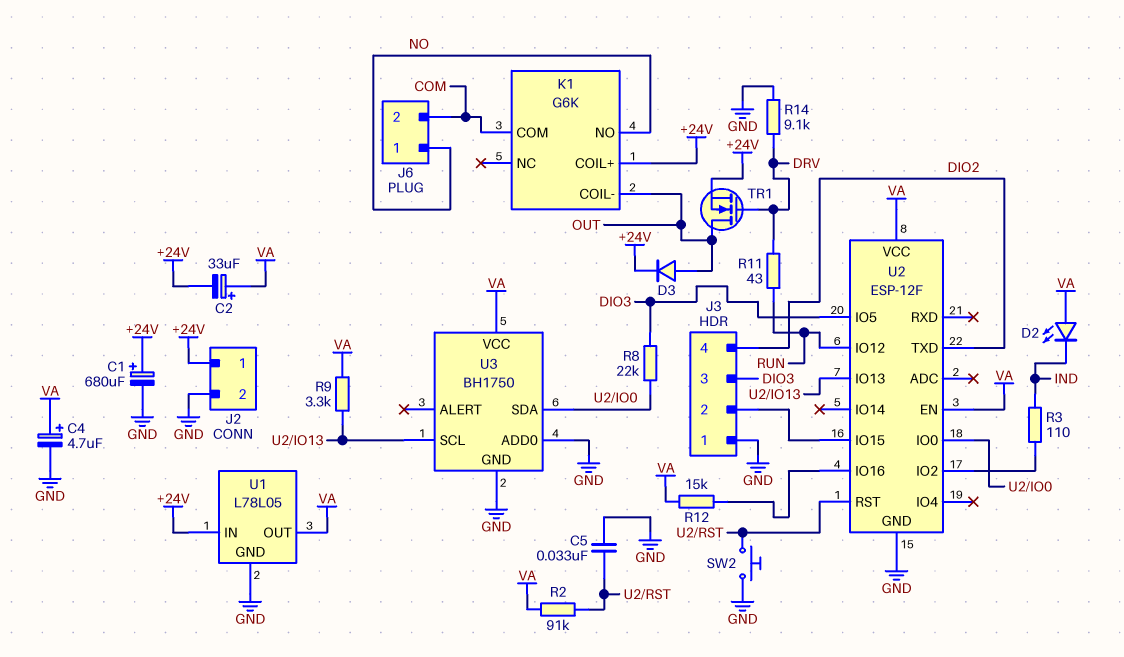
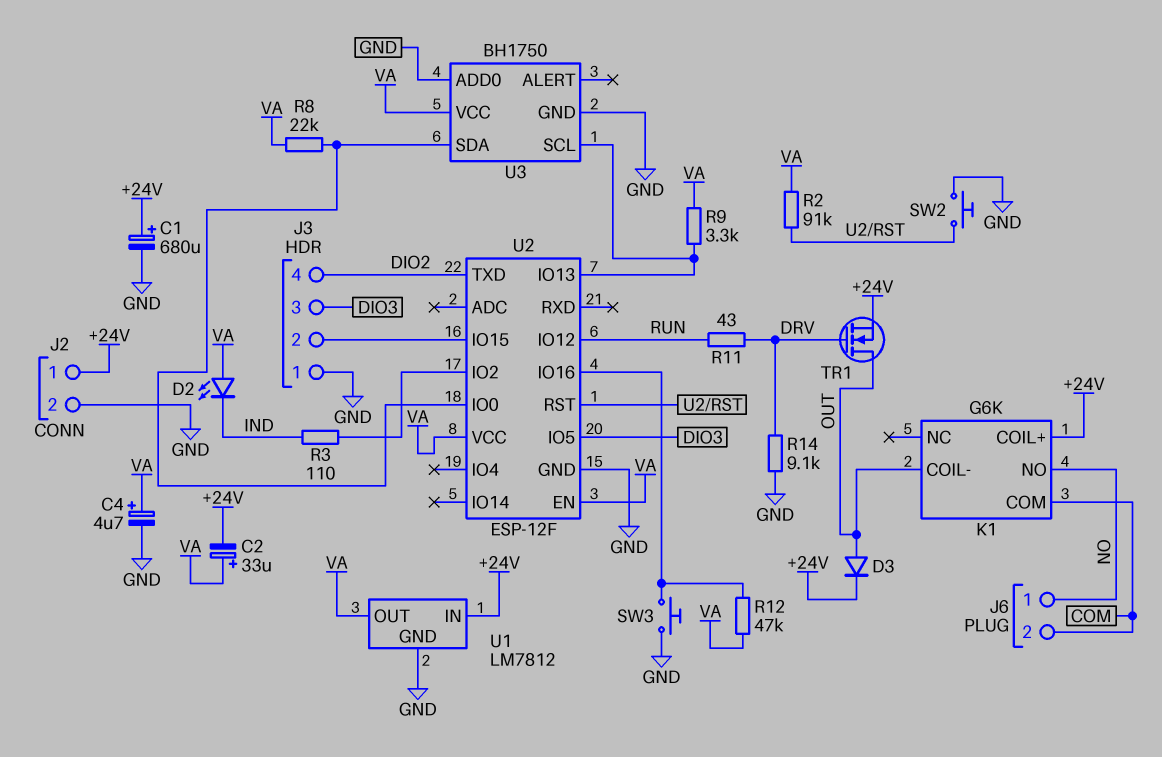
C5: 33nF (GND, U2/RST) -> none
R8: 22k (DIO3, U2/IO0) -> 22k (U2/IO0, VA)
R12: 15k (U2/IO16, VA) -> 47k (U2/IO16, VA)
SW3: none -> button (GND, U2/IO16)
U1: L78L05 -> LM7812

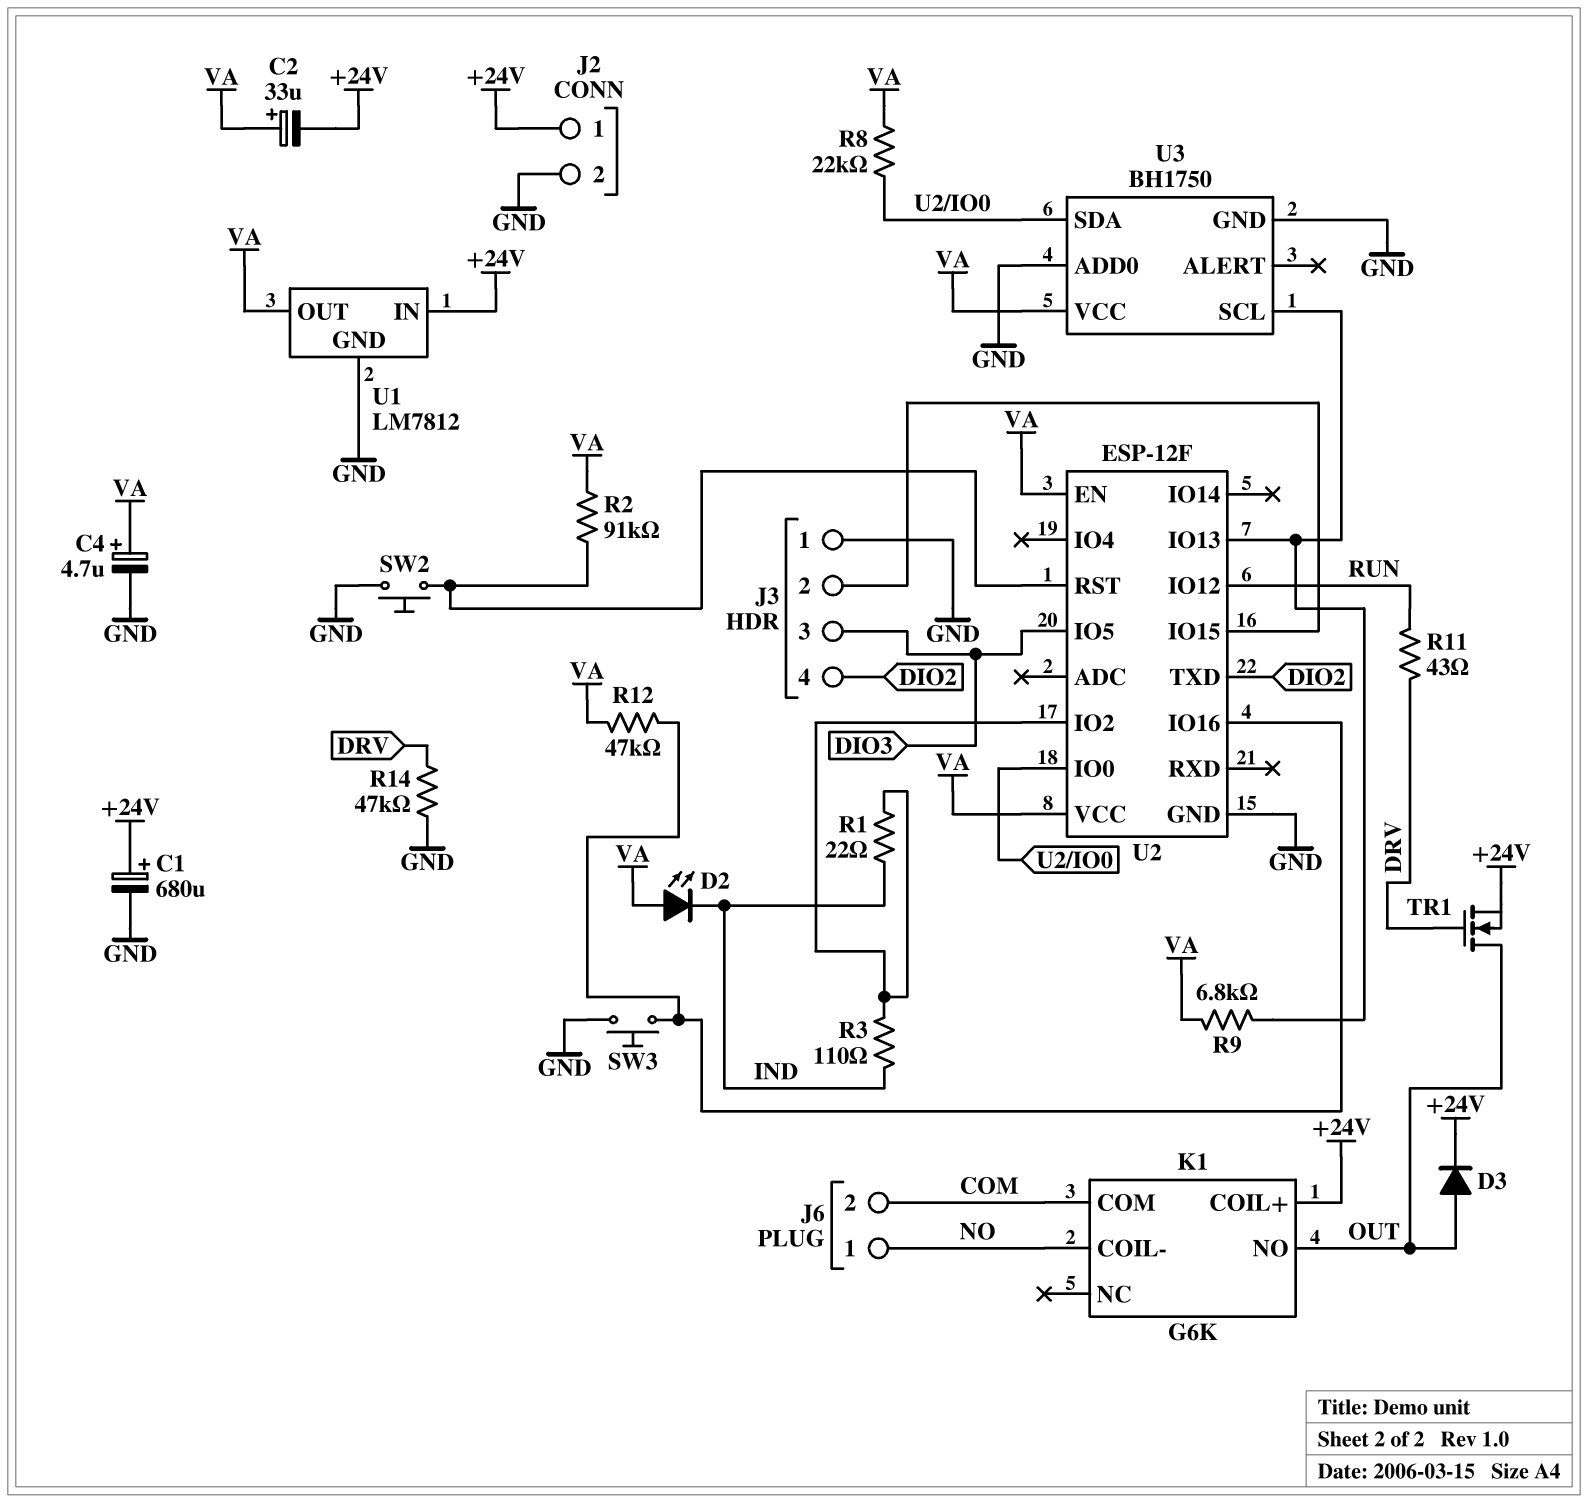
K1 pin COIL-: OUT -> NO
K1 pin NO: NO -> OUT
R1: none -> 22 (IND, U2/IO2)
R9: 3.3k (U2/IO13, VA) -> 6.8k (U2/IO13, VA)
R14: 9.1k (DRV, GND) -> 47k (DRV, GND)

